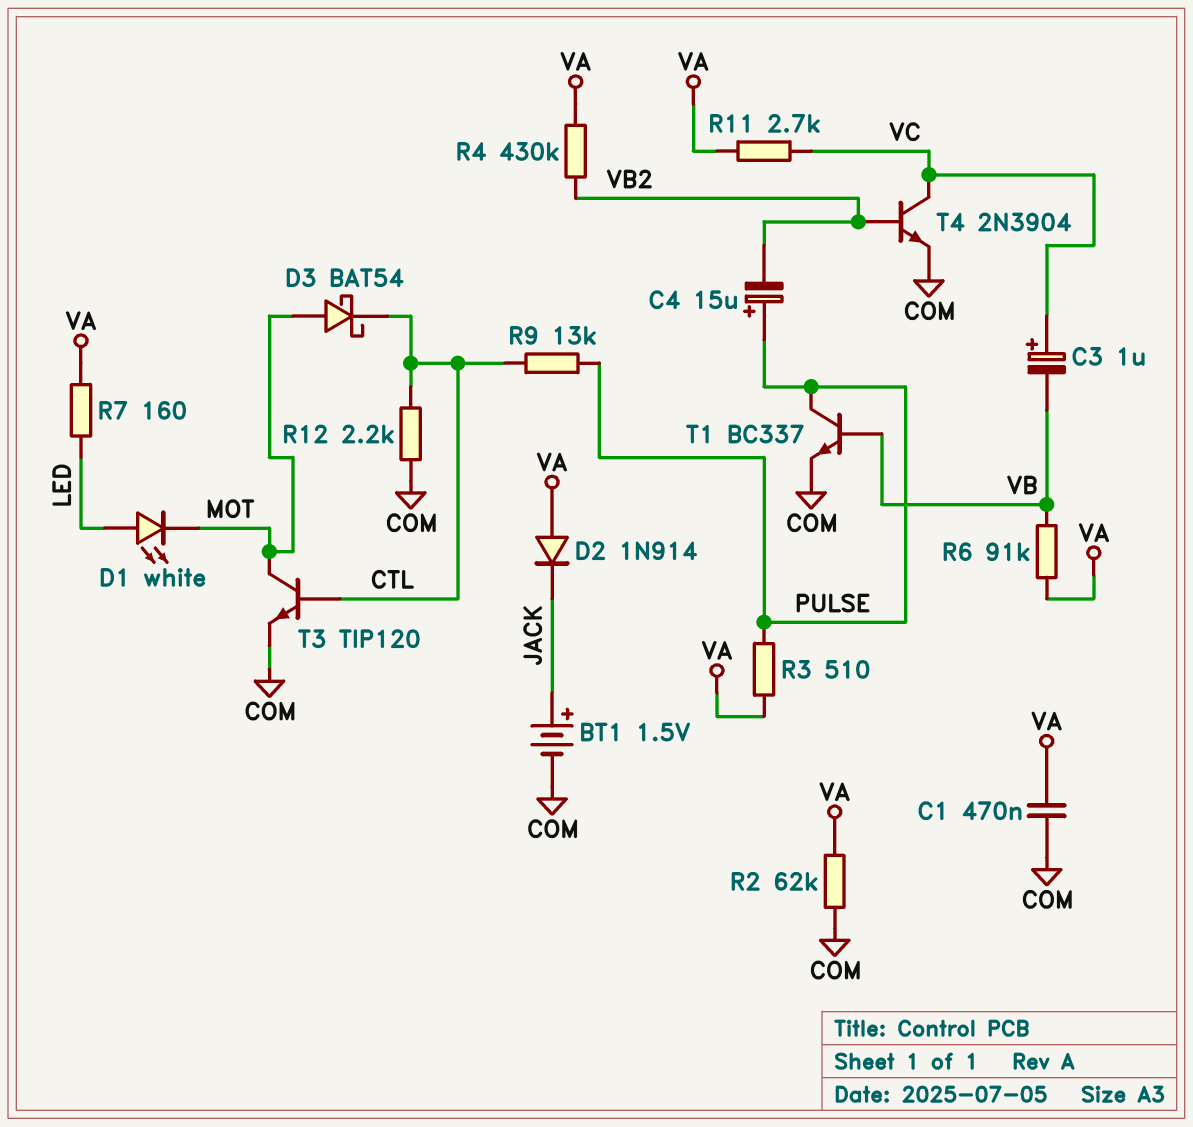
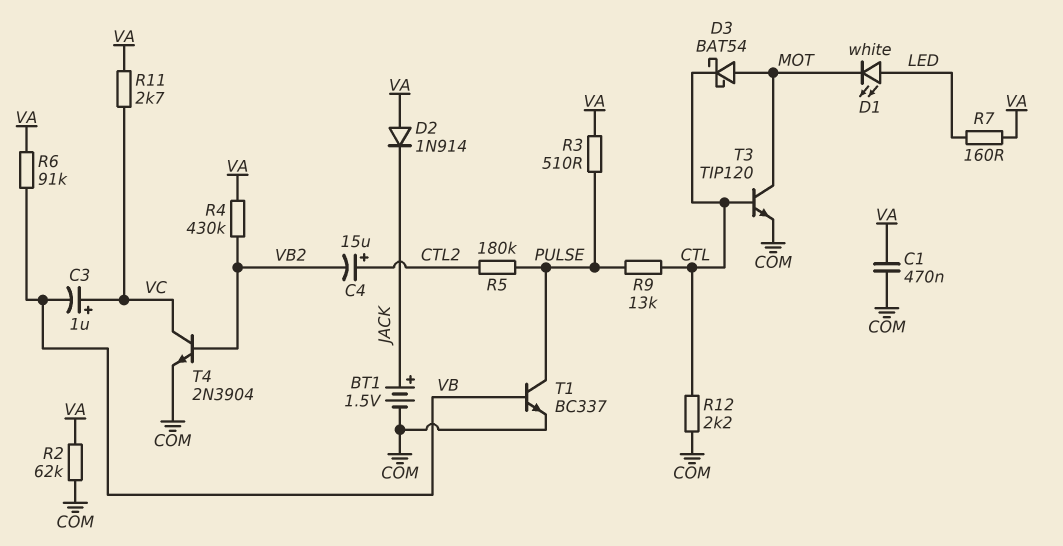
C4: 15uF (plus PULSE, minus VB2) -> 15uF (plus CTL2, minus VB2)
R5: none -> 180k (CTL2, PULSE)

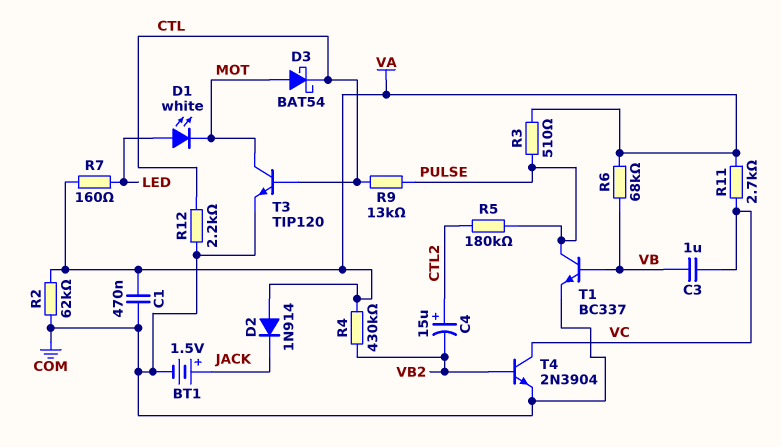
C3: 1uF (plus VC, minus VB) -> 1uF (VB, VC)
R6: 91k (VA, VB) -> 68k (VA, VB)

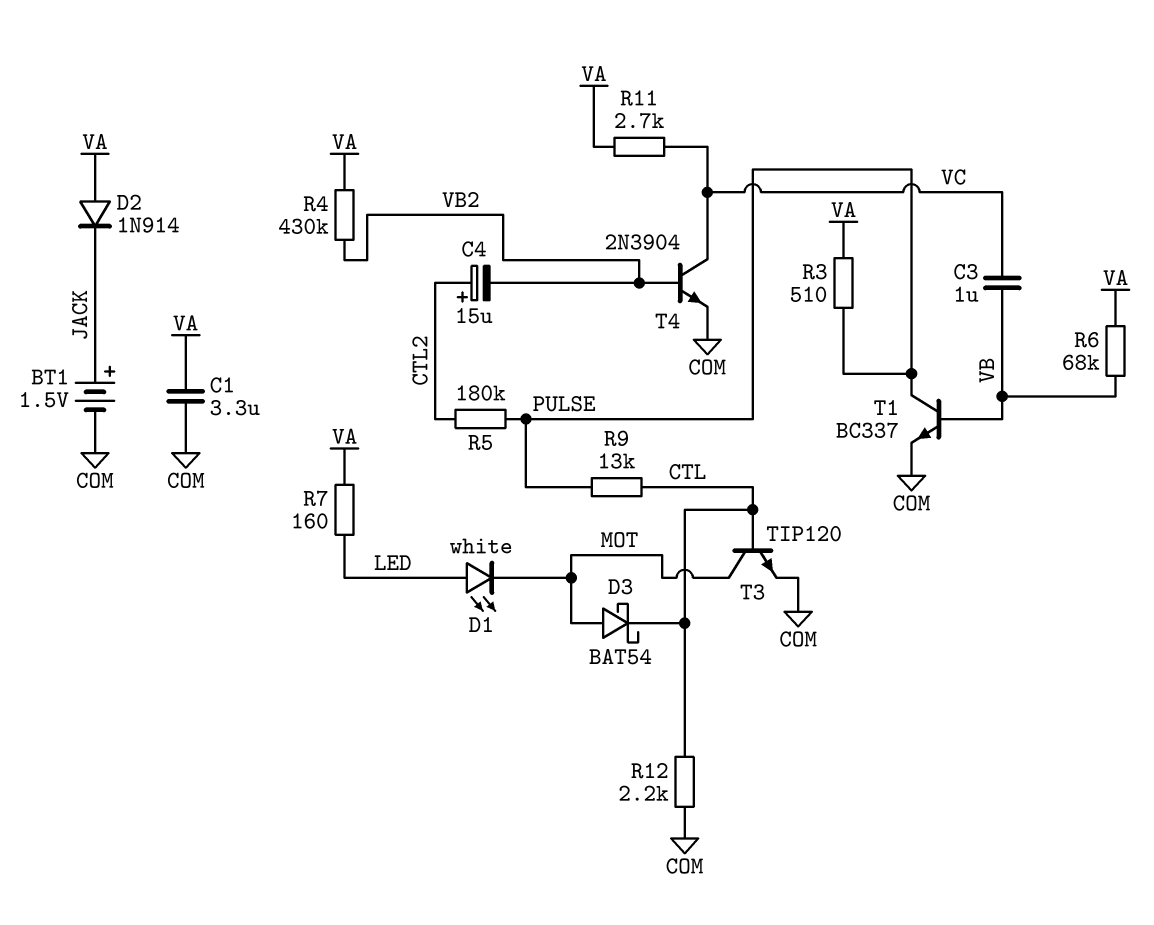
C1: 470nF (COM, VA) -> 3.3uF (COM, VA)
R2: 62k (COM, VA) -> none

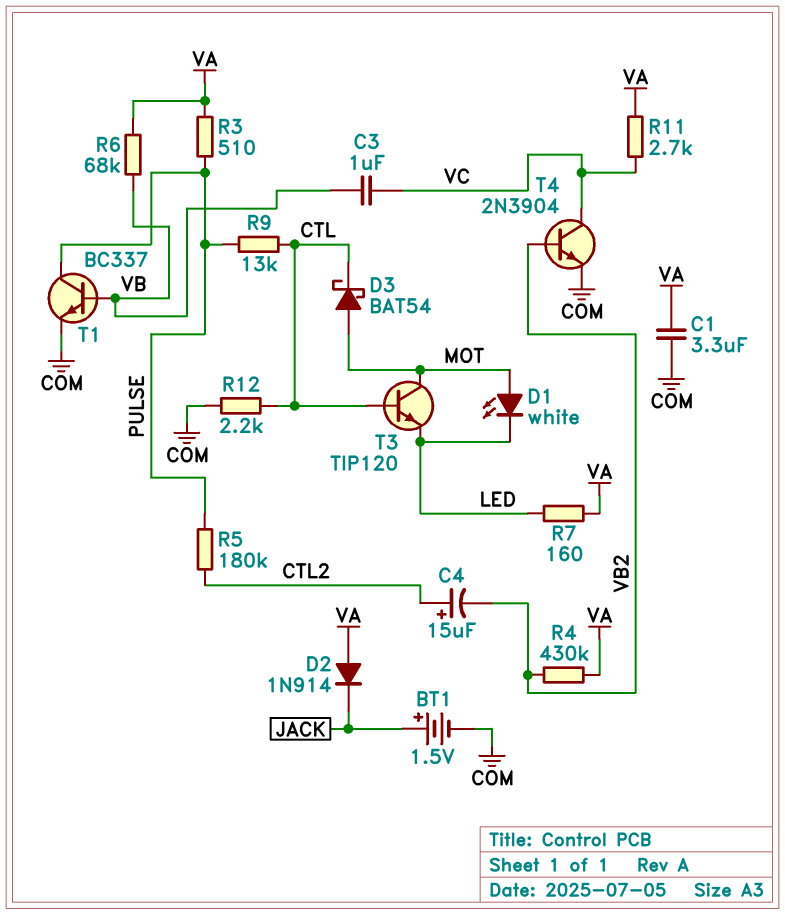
D1: LED white (A LED, K MOT) -> LED white (A MOT, K LED)
T3: NPN TIP120 (B CTL, C MOT, E COM) -> NPN TIP120 (B CTL, C MOT, E LED)

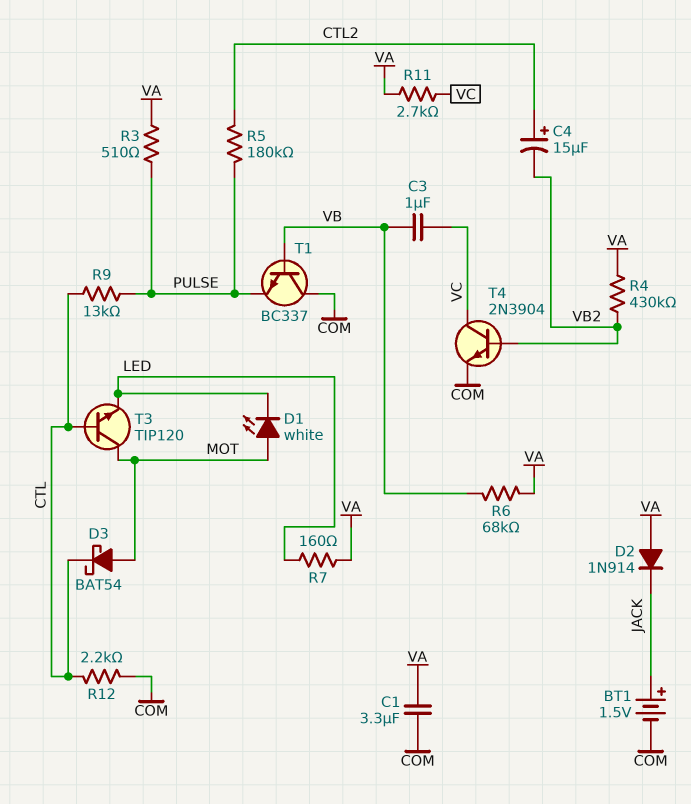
T1: NPN BC337 (B VB, C PULSE, E COM) -> NPN BC337 (B VB, C COM, E PULSE)

